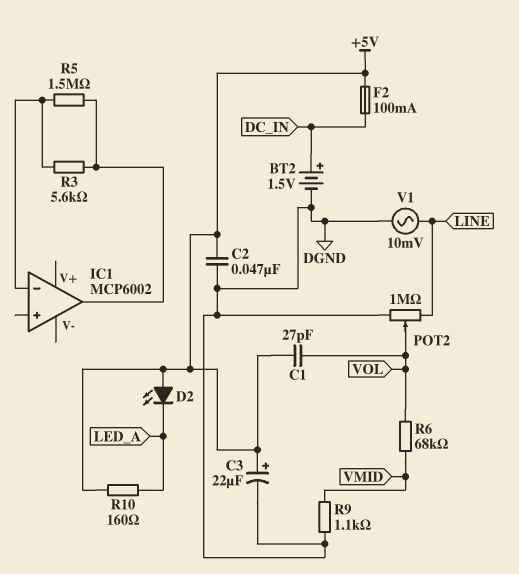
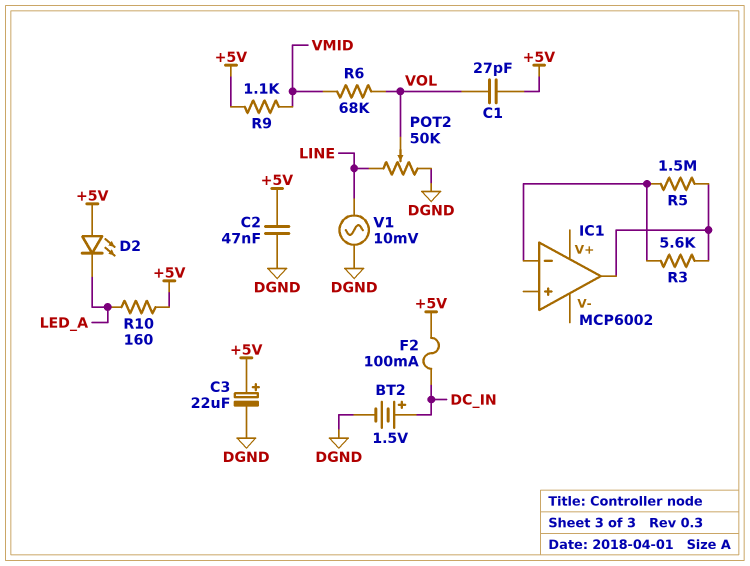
POT2: 1M (DGND, LINE, wiper VOL) -> 50k (DGND, LINE, wiper VOL)
R9: 1.1k (DGND, VMID) -> 1.1k (+5V, VMID)

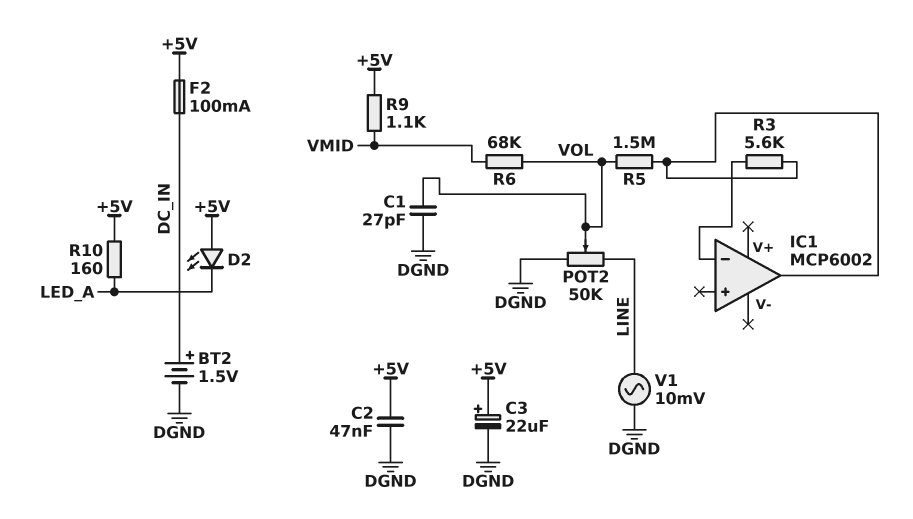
C1: 27pF (+5V, VOL) -> 27pF (DGND, VOL)
R5: 1.5M (IC1/in-, IC1/out) -> 1.5M (IC1/out, VOL)

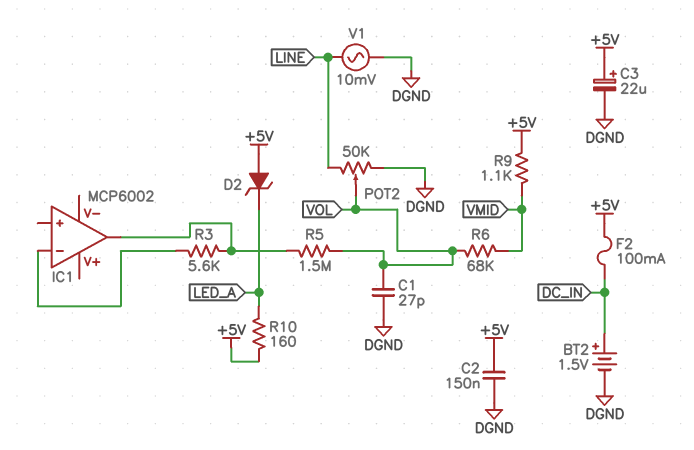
C2: 47nF (+5V, DGND) -> 150nF (+5V, DGND)
D2: LED (A +5V, K LED_A) -> zener (A +5V, K LED_A)

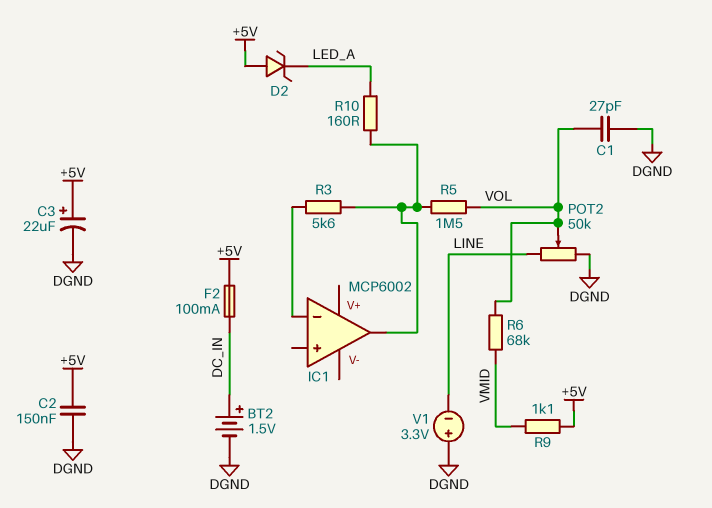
R10: 160 (+5V, LED_A) -> 160 (IC1/out, LED_A)
V1: AC 10mV (DGND, LINE) -> 3.3V (plus DGND, minus LINE)

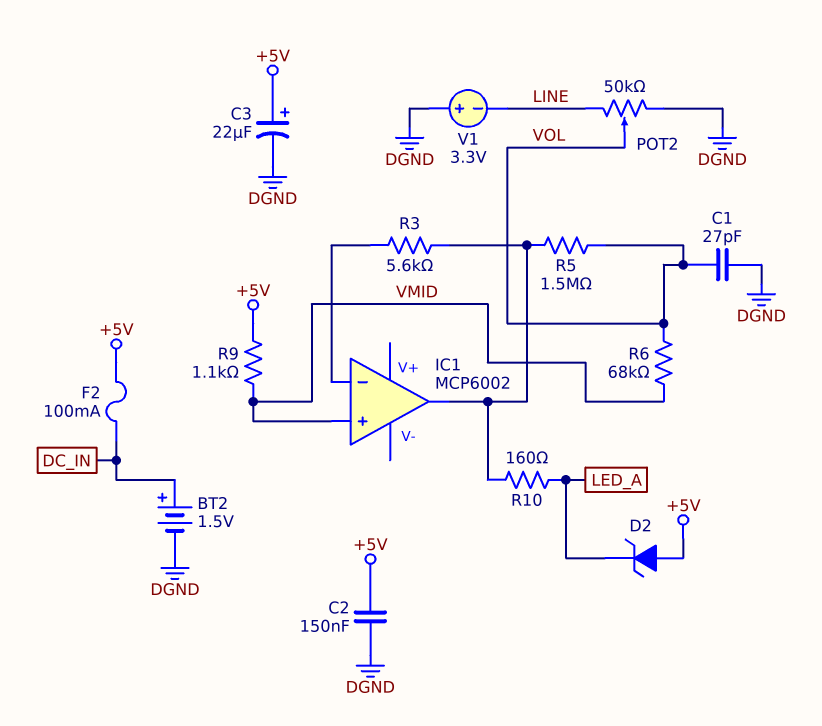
IC1 pin in+: none -> VMID

